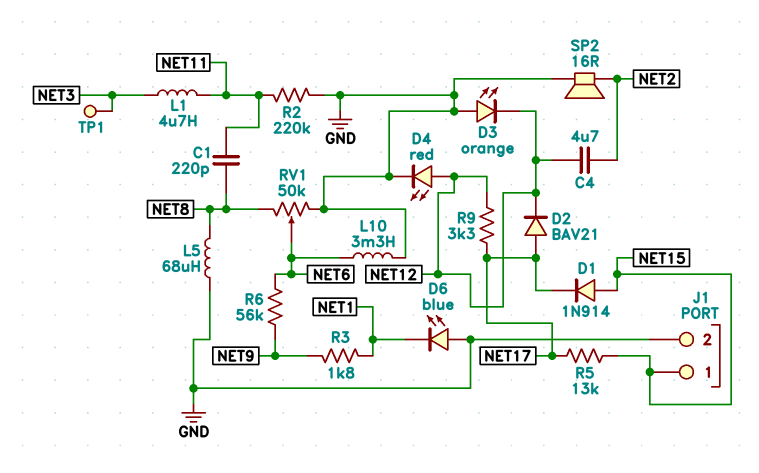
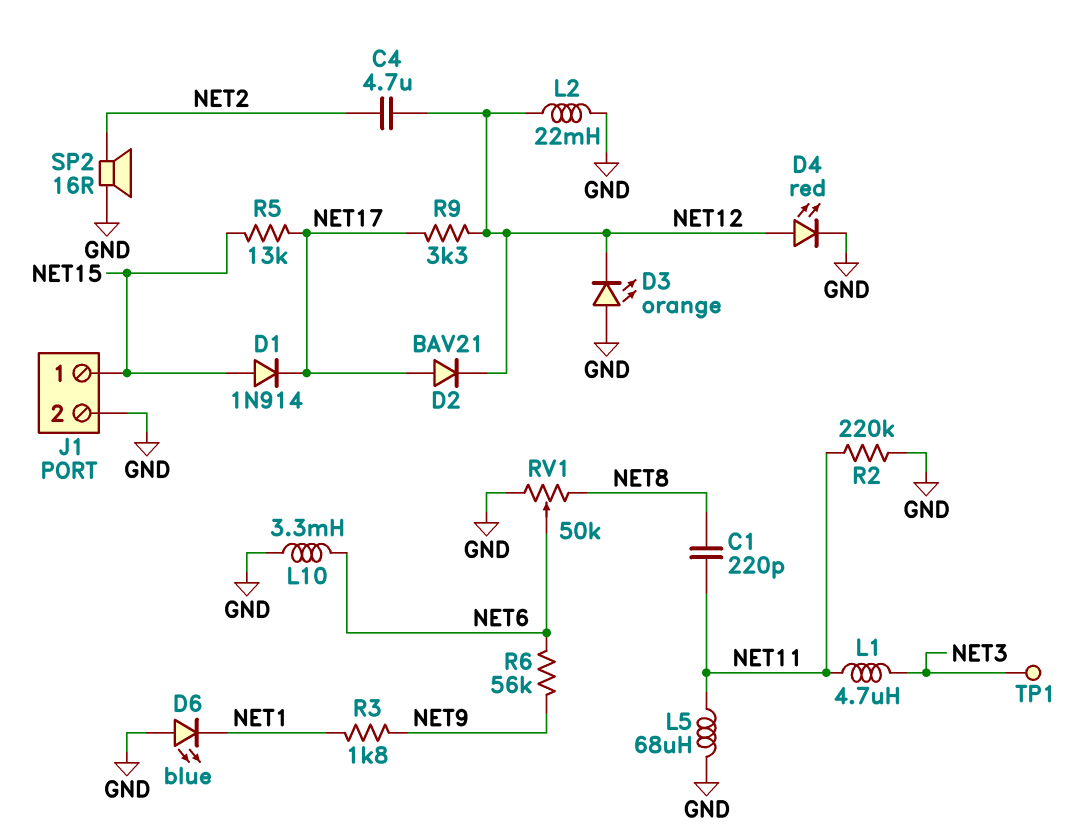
L2: none -> 22mH (GND, NET12)
L5: 68uH (GND, NET8) -> 68uH (GND, NET11)

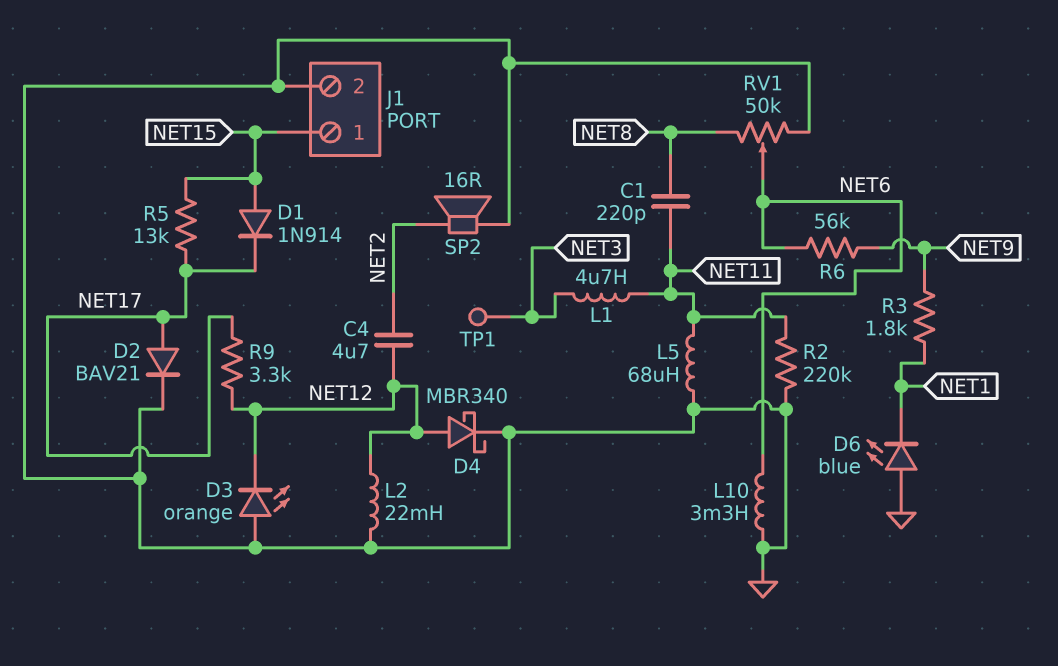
D2: diode BAV21 (A NET17, K NET12) -> diode BAV21 (A NET17, K GND)
D4: LED red (A NET12, K GND) -> schottky MBR340 (A NET12, K GND)

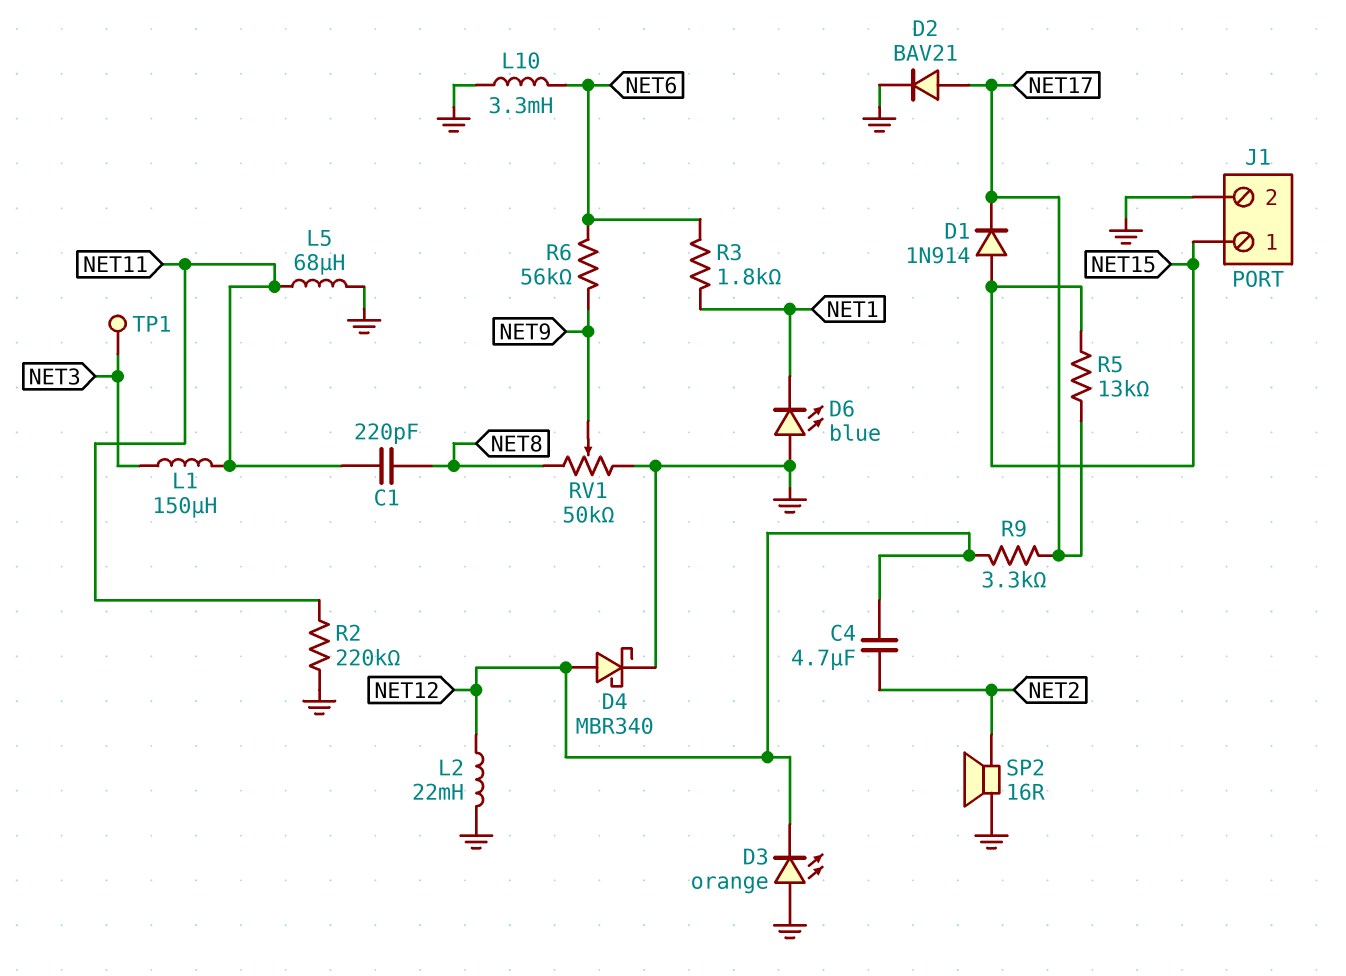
L1: 4.7uH (NET3, NET11) -> 150uH (NET3, NET11)
R3: 1.8k (NET1, NET9) -> 1.8k (NET1, NET6)
RV1: 50k (GND, NET8, wiper NET6) -> 50k (GND, NET8, wiper NET9)

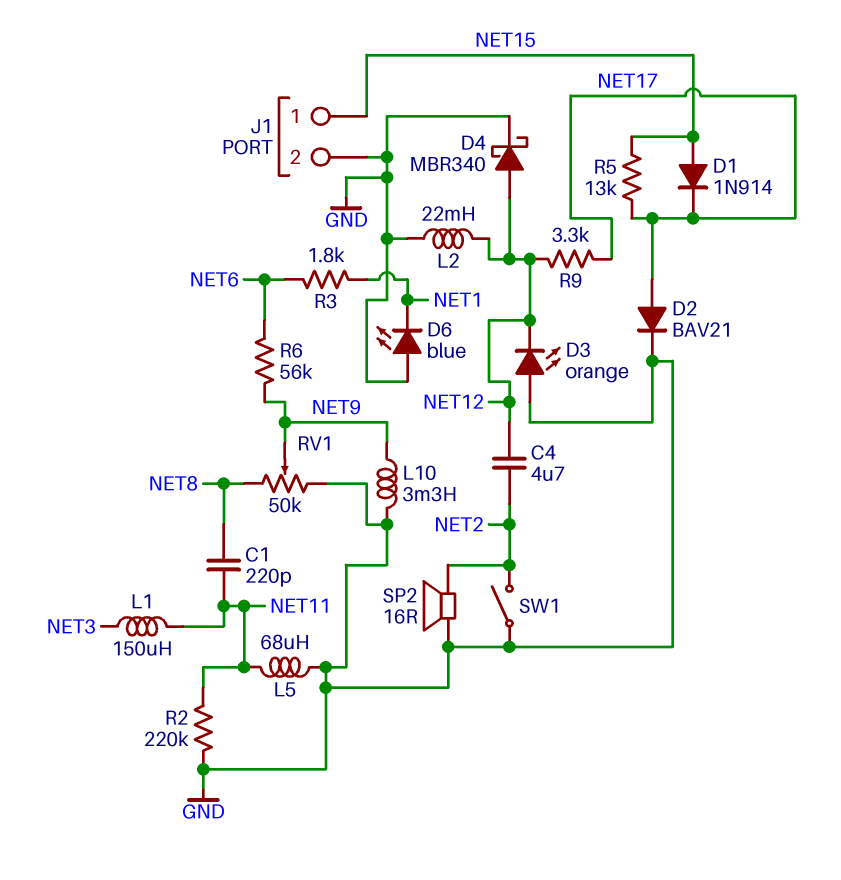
L10: 3.3mH (GND, NET6) -> 3.3mH (GND, NET9)
SW1: none -> switch (GND, NET2)
TP1: test point (NET3) -> none

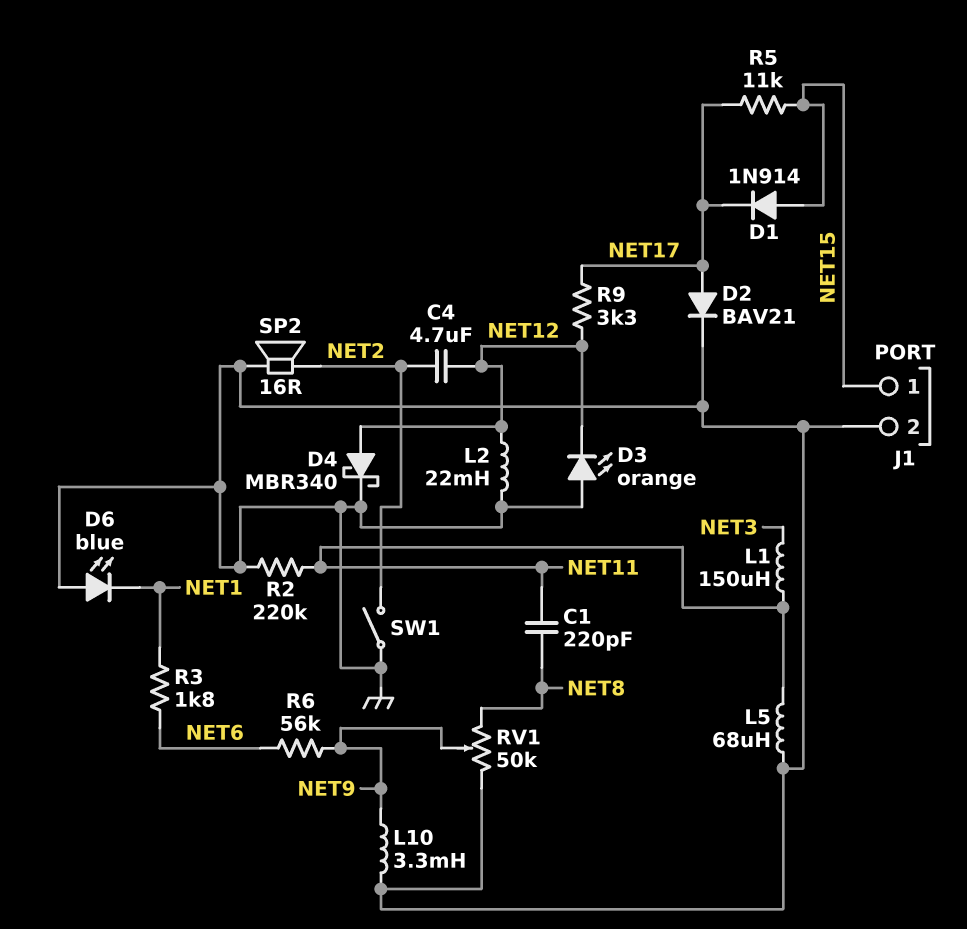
R5: 13k (NET15, NET17) -> 11k (NET15, NET17)

